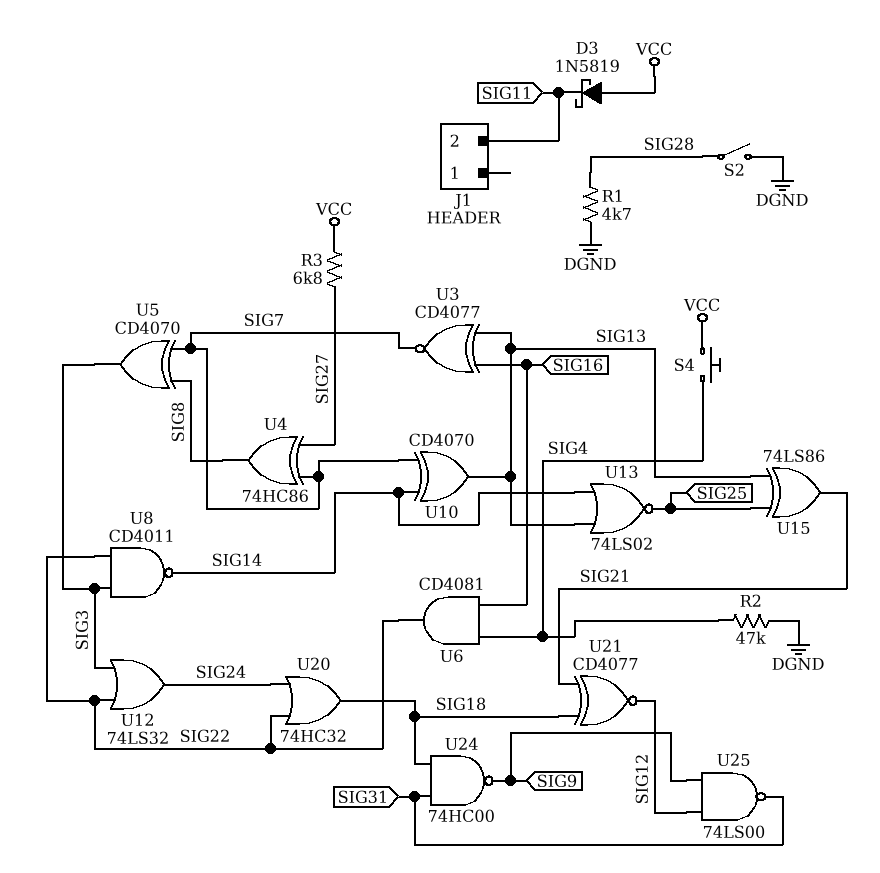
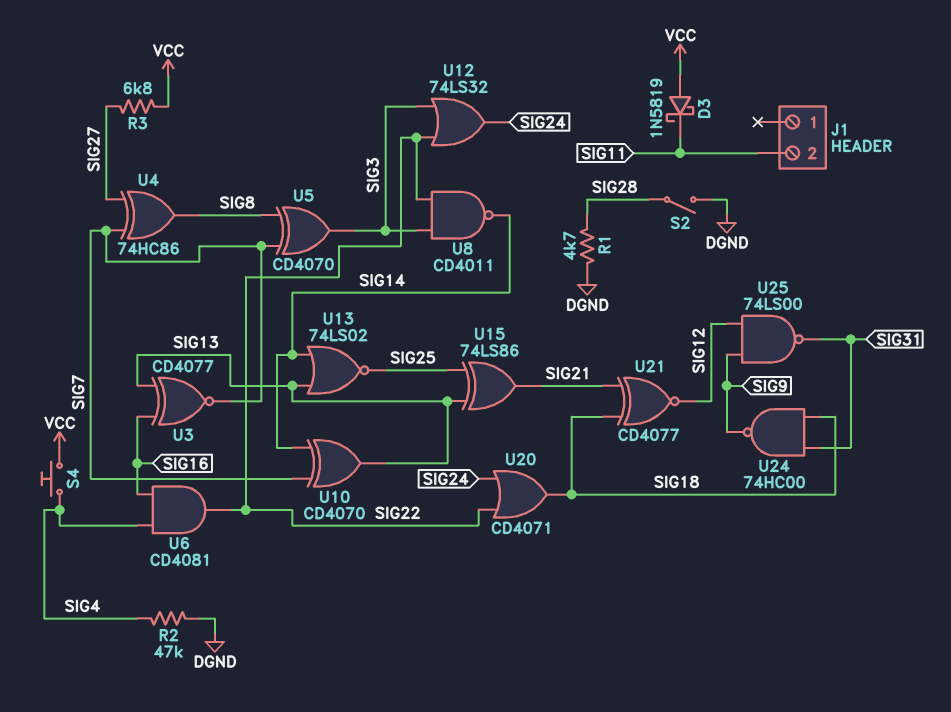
U20: OR 74HC32 (in SIG22, in SIG24, out SIG18) -> OR CD4071 (in SIG22, in SIG24, out SIG18)

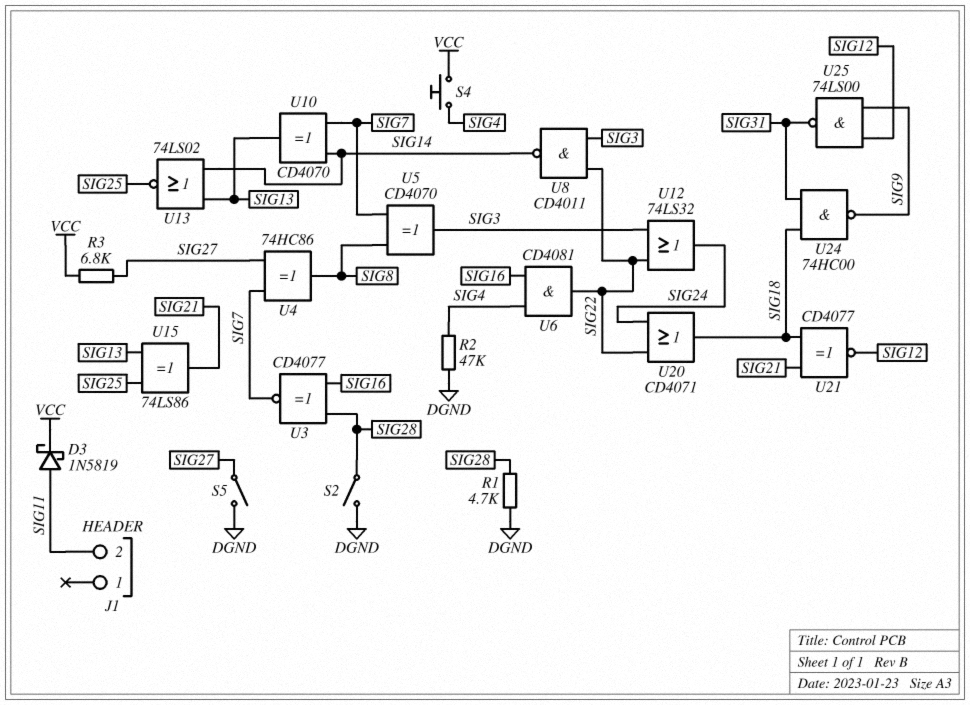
D3: schottky 1N5819 (A VCC, K SIG11) -> schottky 1N5819 (A SIG11, K VCC)
S5: none -> switch (DGND, SIG27)
U3: XNOR CD4077 (in SIG13, in SIG16, out SIG7) -> XNOR CD4077 (in SIG16, in SIG28, out SIG7)

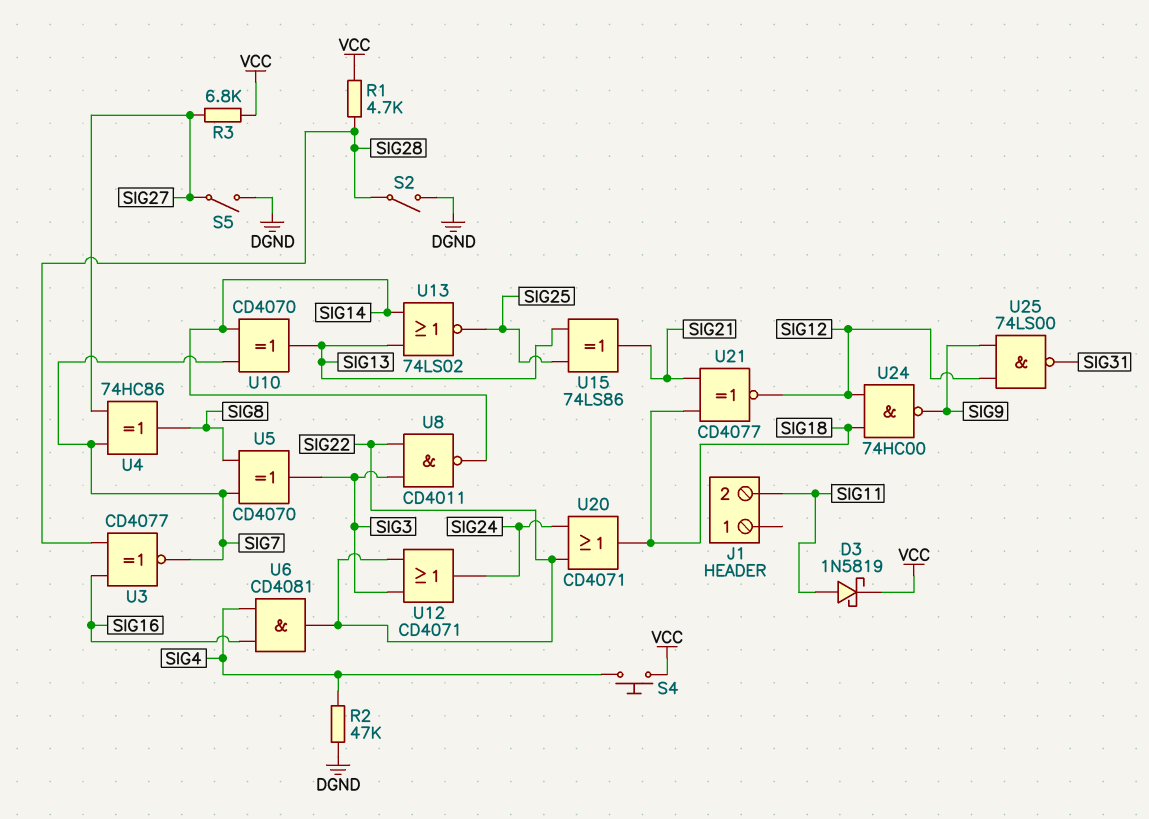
R1: 4.7k (DGND, SIG28) -> 4.7k (SIG28, VCC)
U12: OR 74LS32 (in SIG3, in SIG22, out SIG24) -> OR CD4071 (in SIG3, in SIG22, out SIG24)
U24: NAND 74HC00 (in SIG18, in SIG31, out SIG9) -> NAND 74HC00 (in SIG12, in SIG18, out SIG9)

